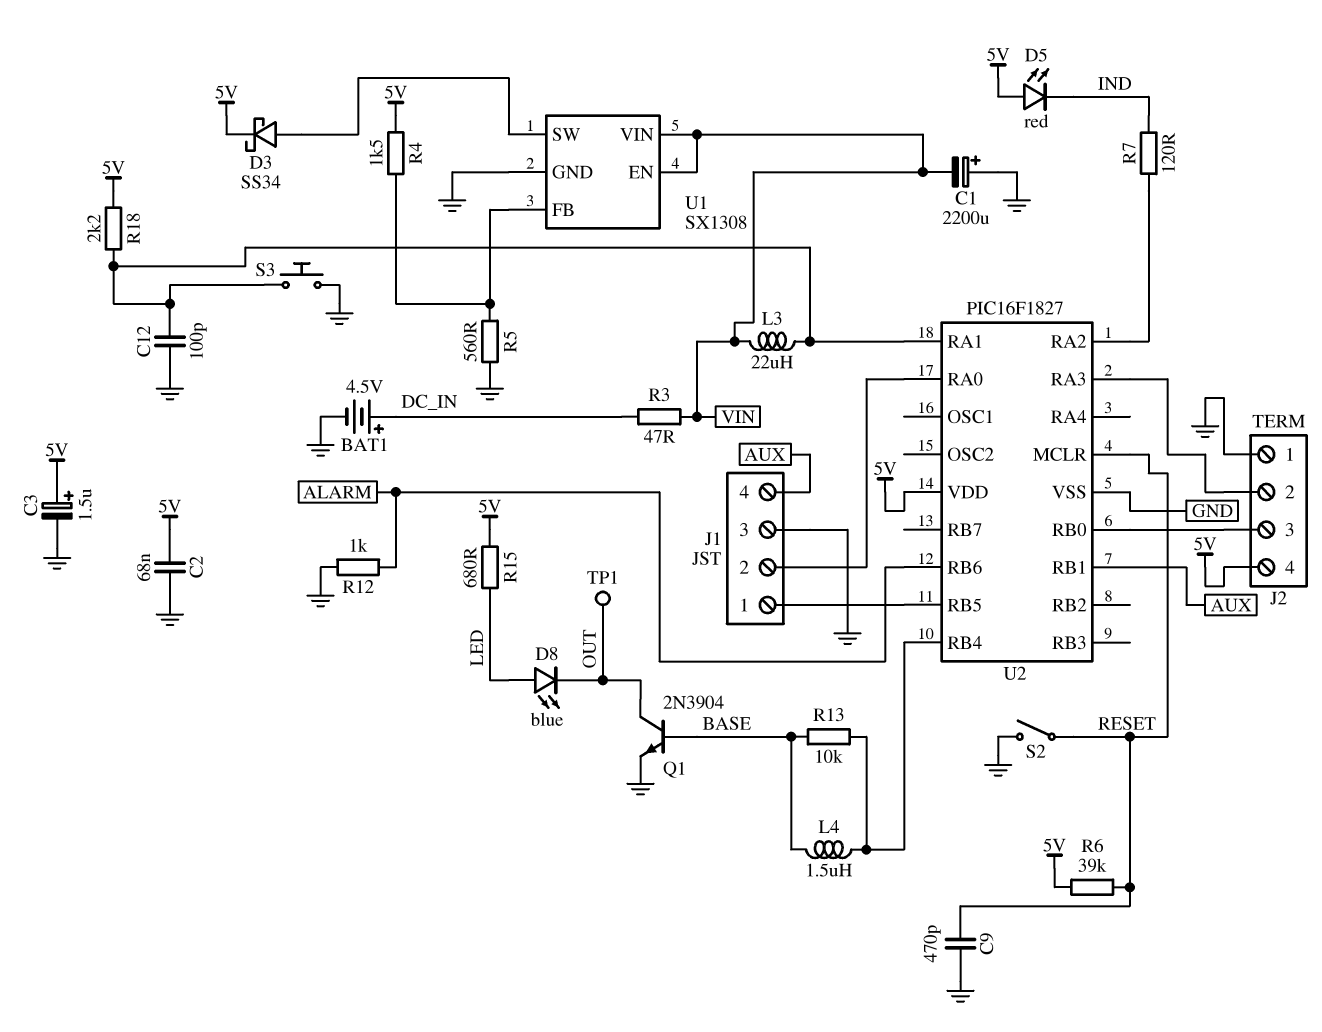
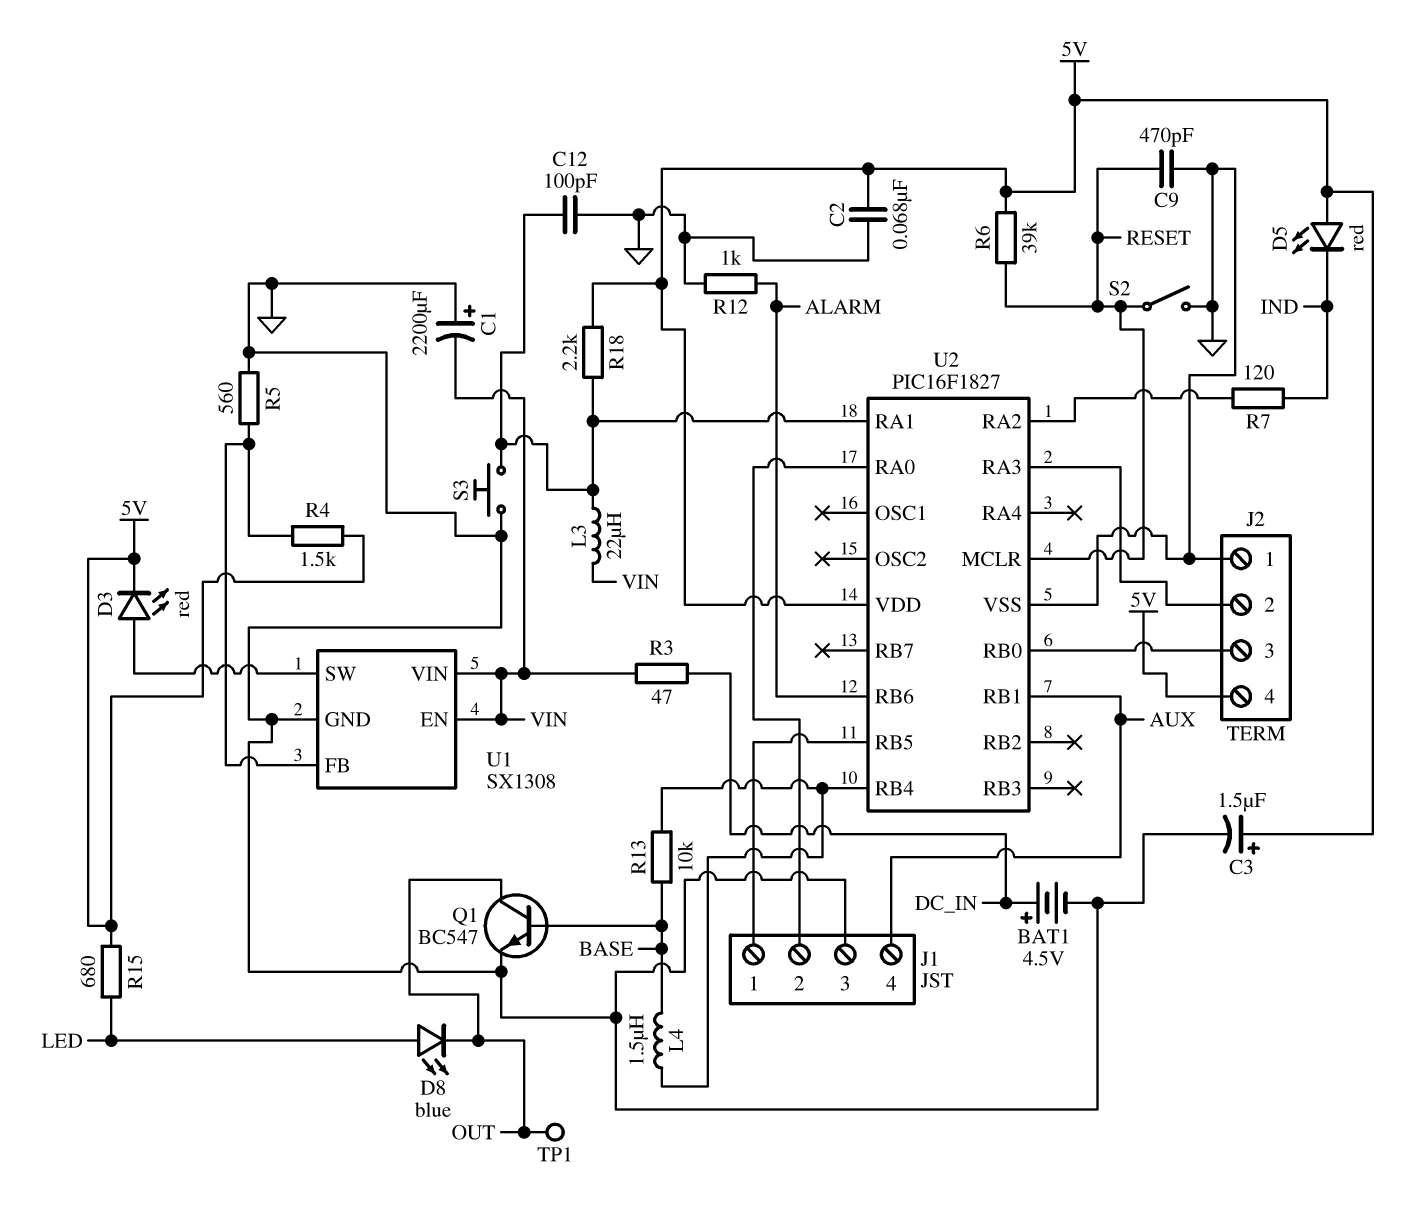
D3: schottky SS34 (A U1/SW, K 5V) -> LED red (A U1/SW, K 5V)
Q1: NPN 2N3904 (B BASE, C OUT, E GND) -> NPN BC547 (B BASE, C OUT, E GND)

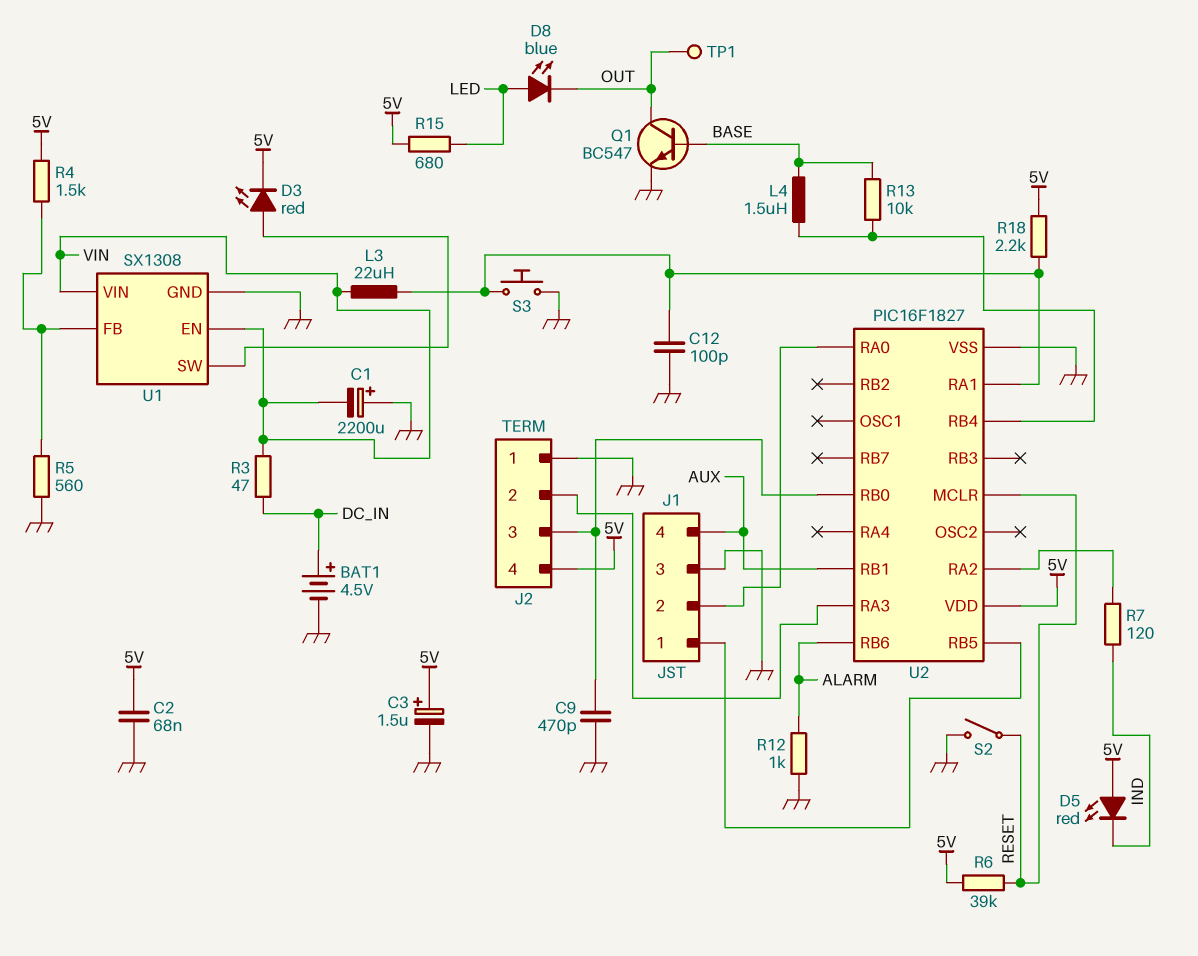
C9: 470pF (GND, RESET) -> 470pF (GND, J2/3)

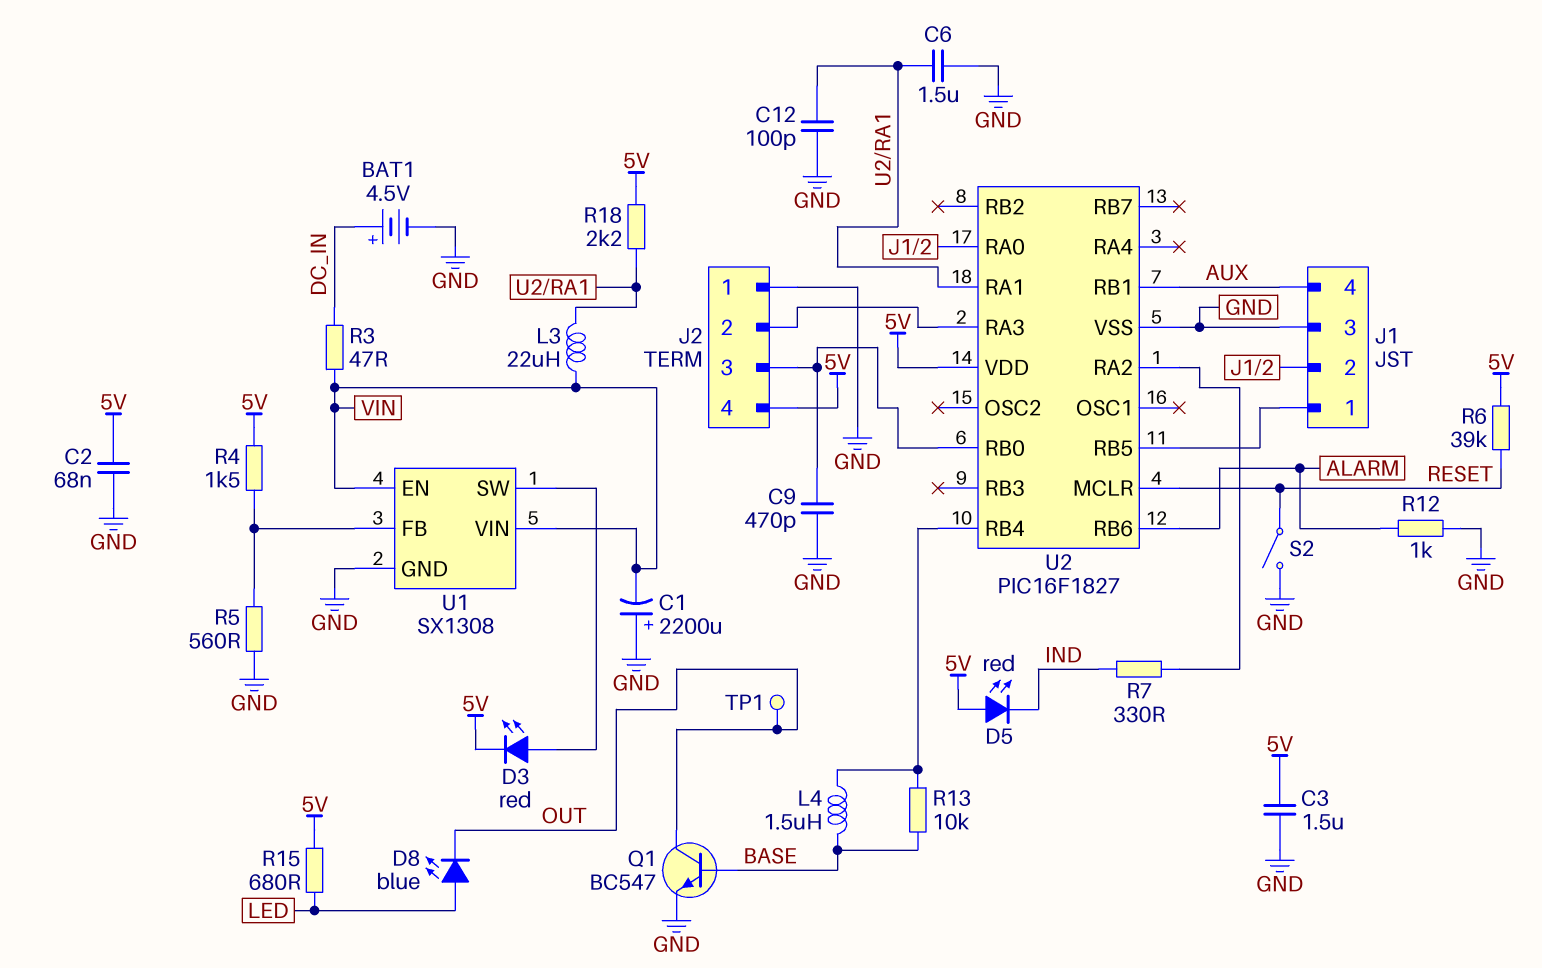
C3: 1.5uF (plus 5V, minus GND) -> 1.5uF (5V, GND)
C6: none -> 1.5uF (GND, U2/RA1)
R7: 120 (IND, U2/RA2) -> 330 (IND, U2/RA2)
S3: button (GND, U2/RA1) -> none

